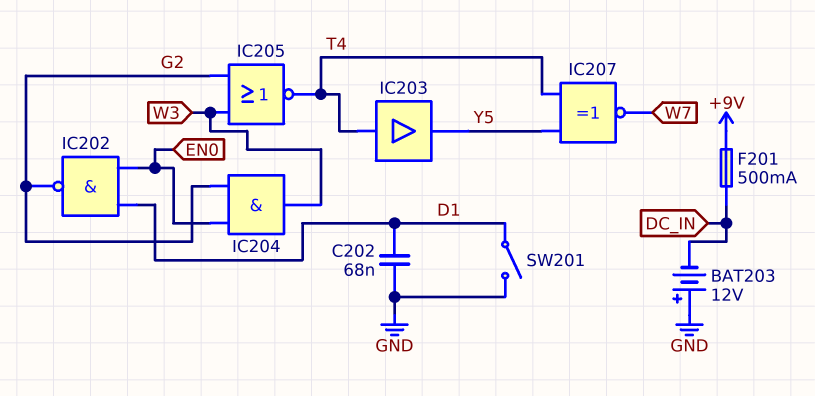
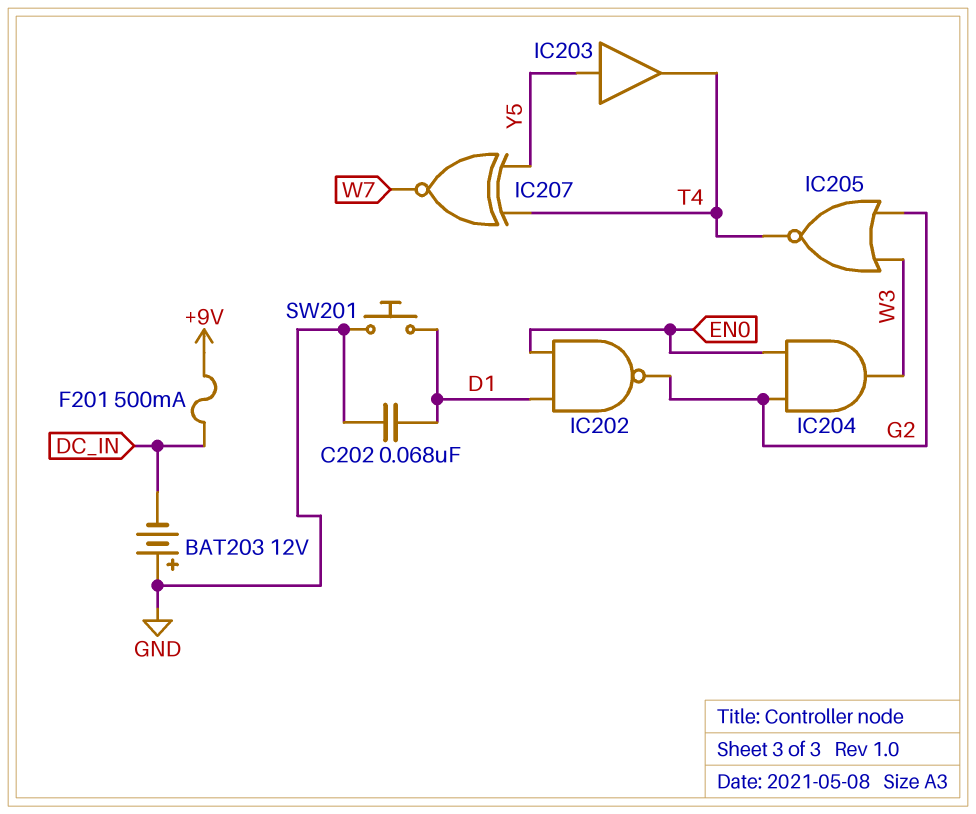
IC203: buffer (in T4, out Y5) -> buffer (in Y5, out T4)
SW201: switch (D1, GND) -> button (D1, GND)

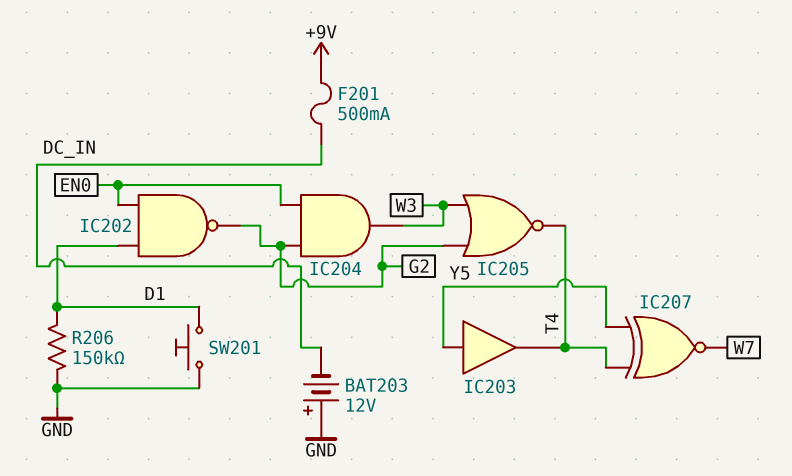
C202: 68nF (D1, GND) -> none
R206: none -> 150k (D1, GND)

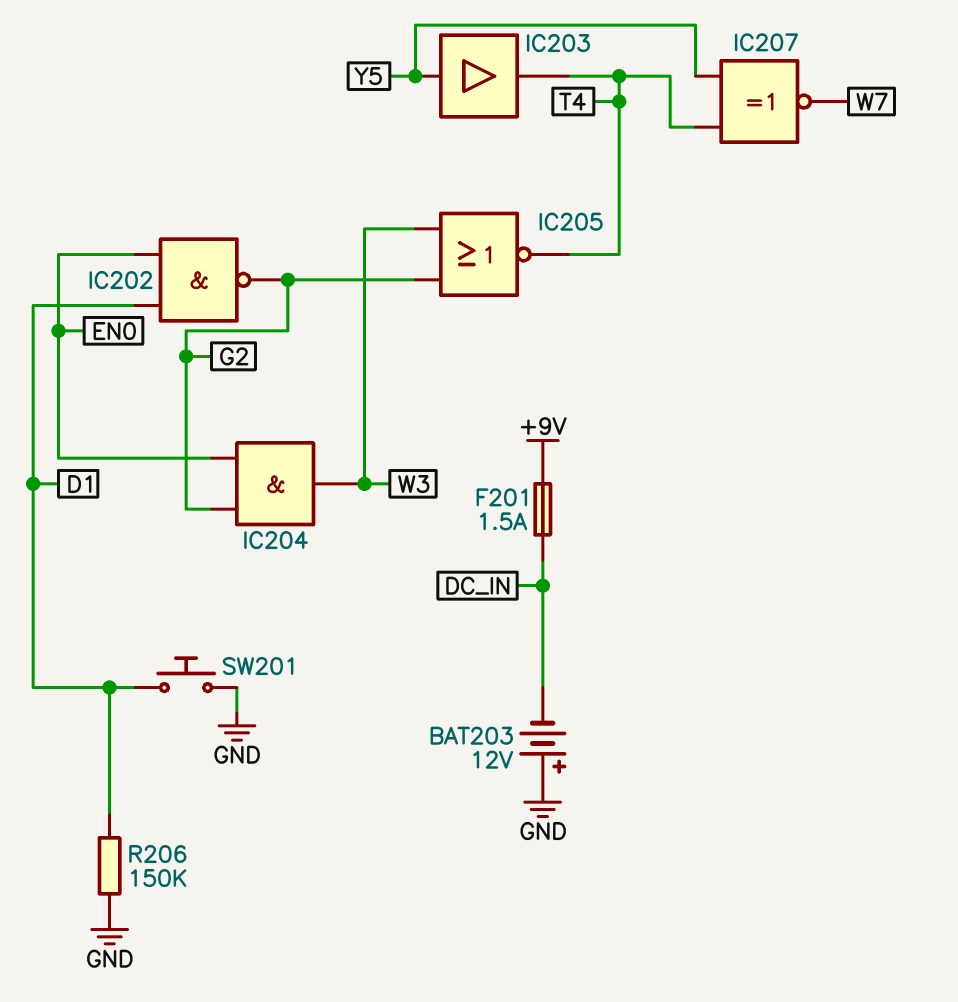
F201: 500mA (+9V, DC_IN) -> 1.5A (+9V, DC_IN)

